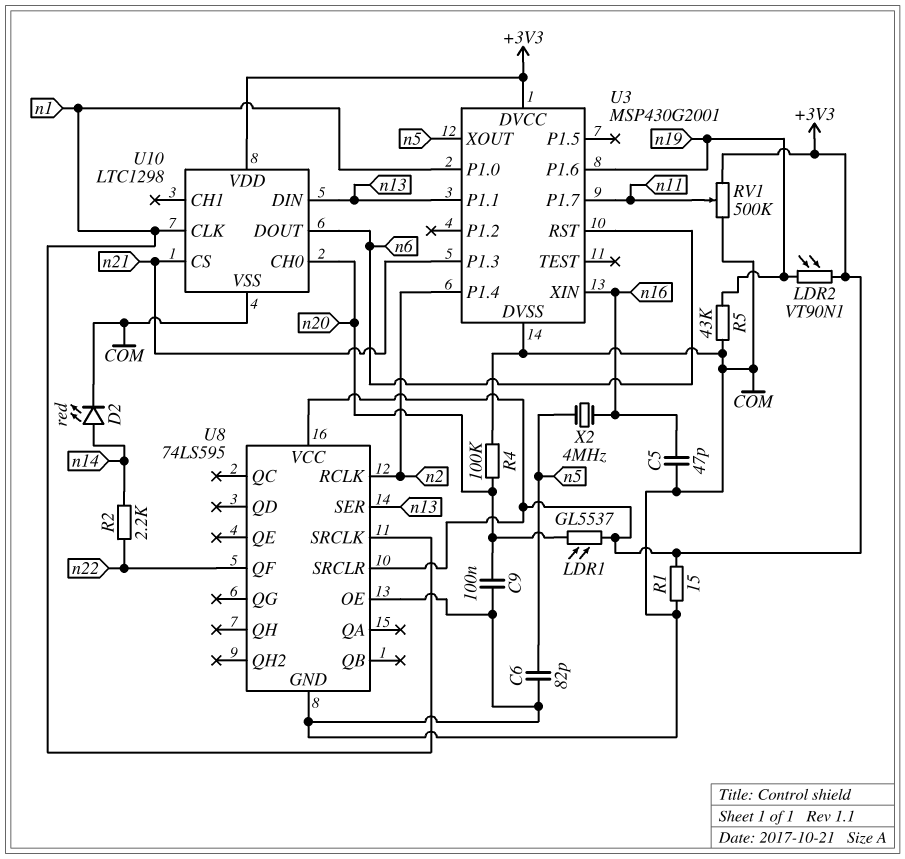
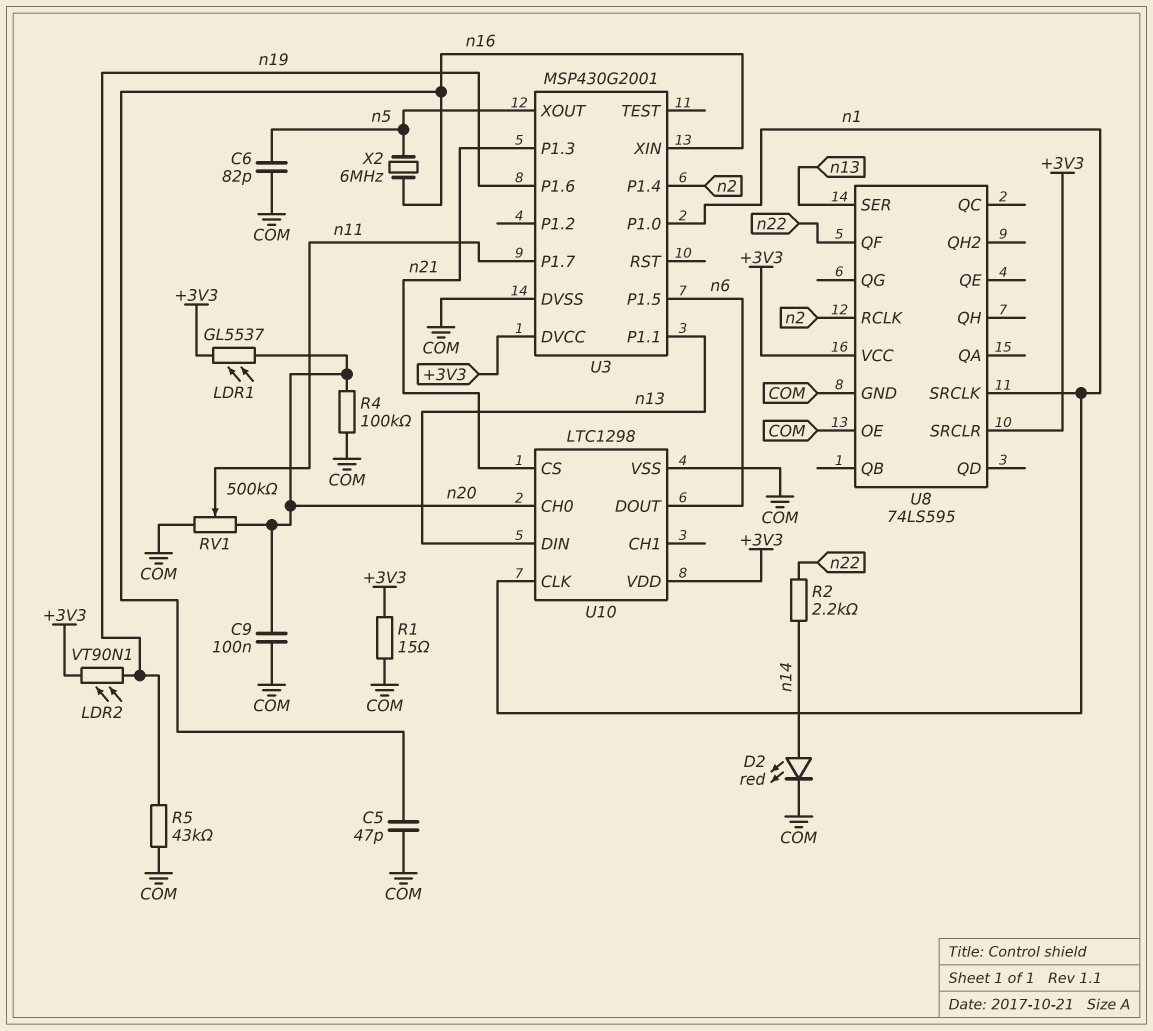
RV1: 500k (+3V3, COM, wiper n11) -> 500k (COM, n20, wiper n11)
U3 pin P1.5: none -> n6
U3 pin RST: n6 -> none
X2: 4MHz (n5, n16) -> 6MHz (n5, n16)

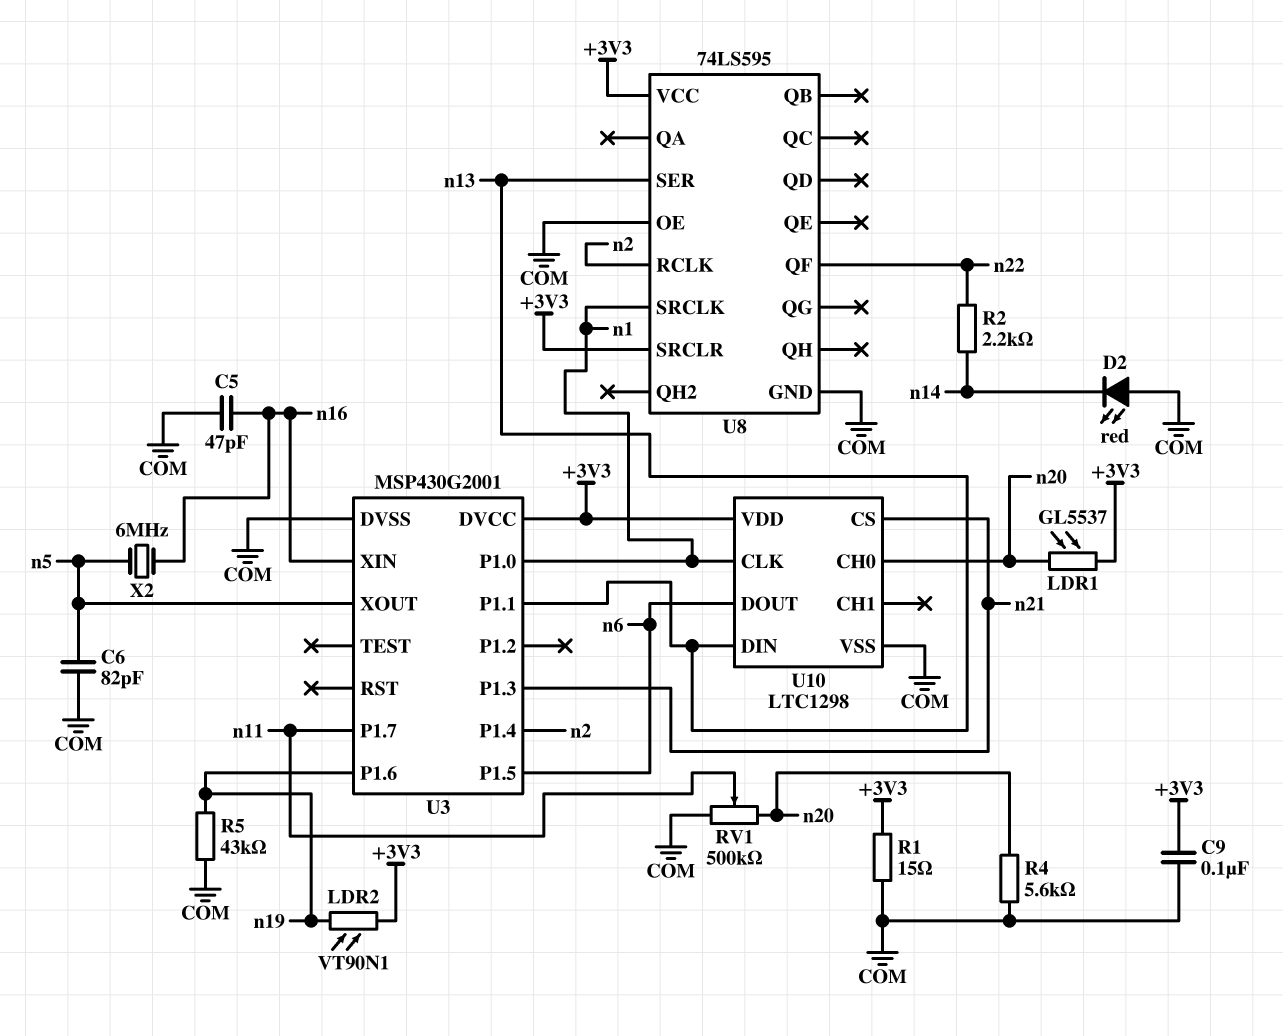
C9: 100nF (COM, n20) -> 100nF (+3V3, COM)
D2: LED red (A n14, K COM) -> LED red (A COM, K n14)
R4: 100k (COM, n20) -> 5.6k (COM, n20)

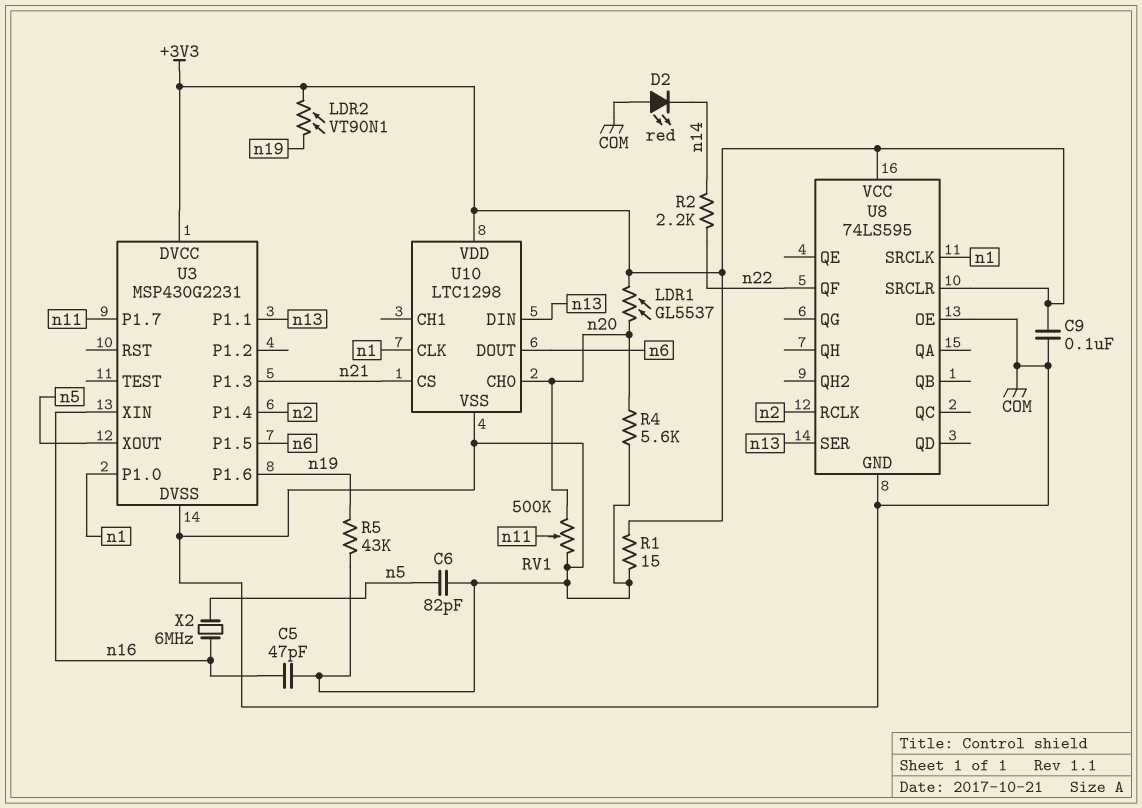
U3: MSP430G2001 -> MSP430G2231

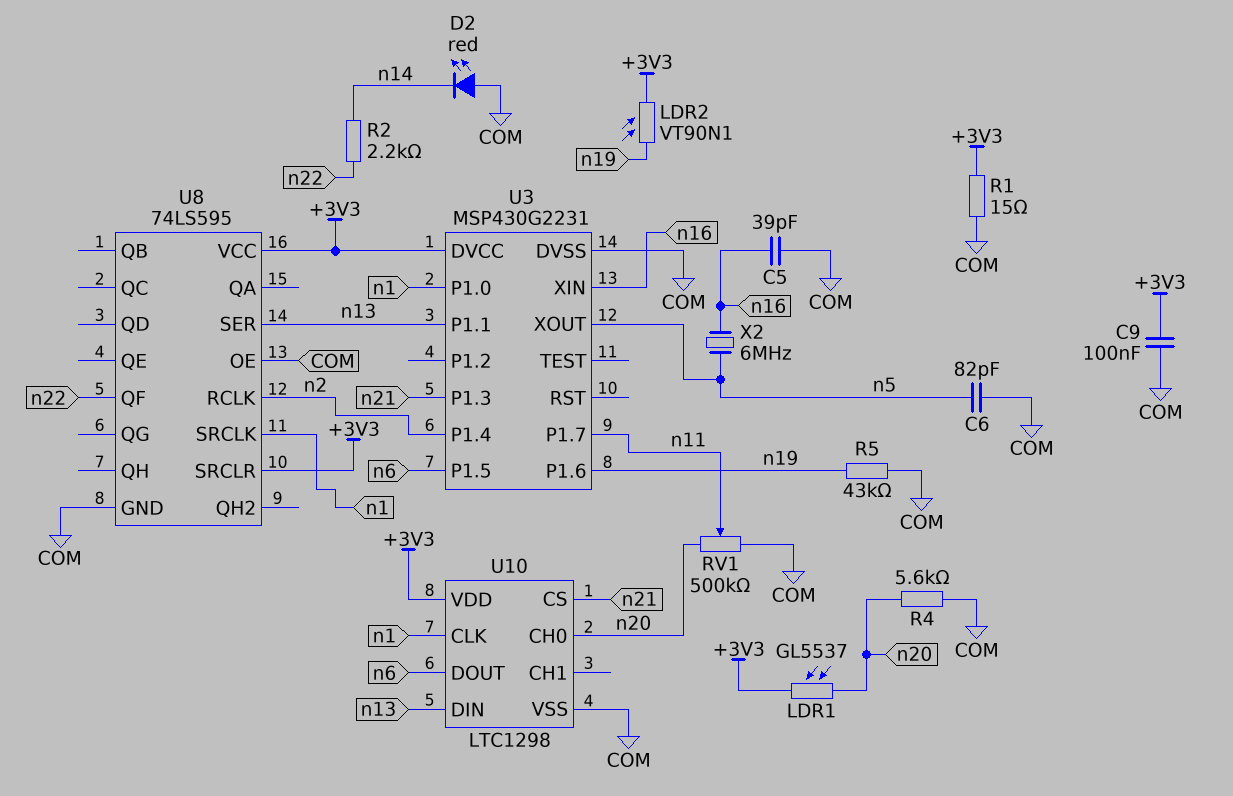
C5: 47pF (COM, n16) -> 39pF (COM, n16)

